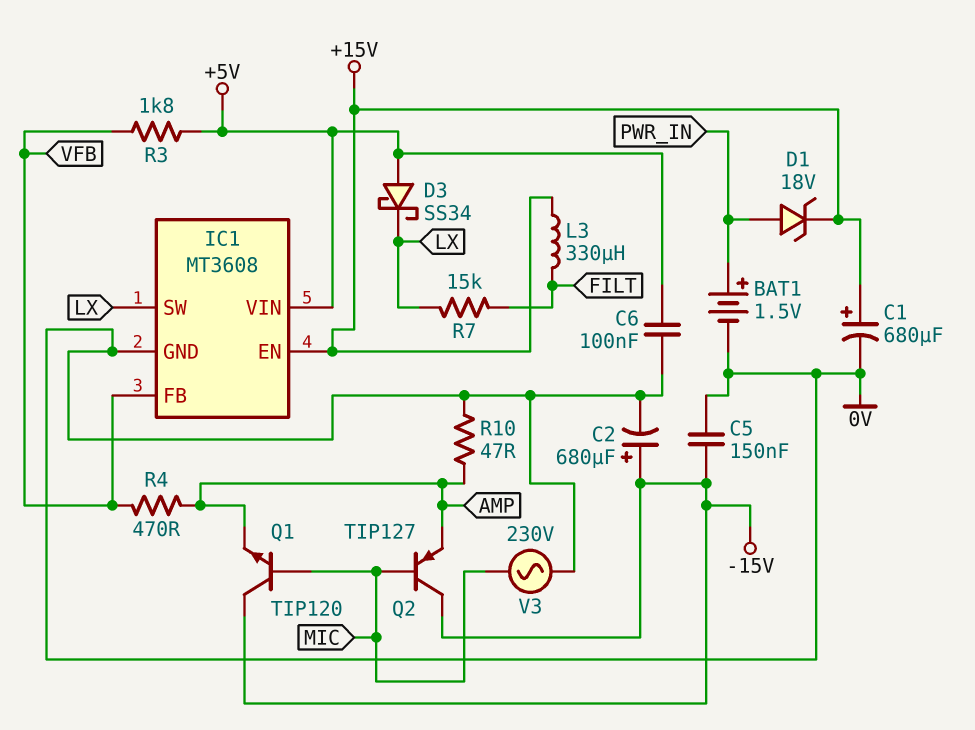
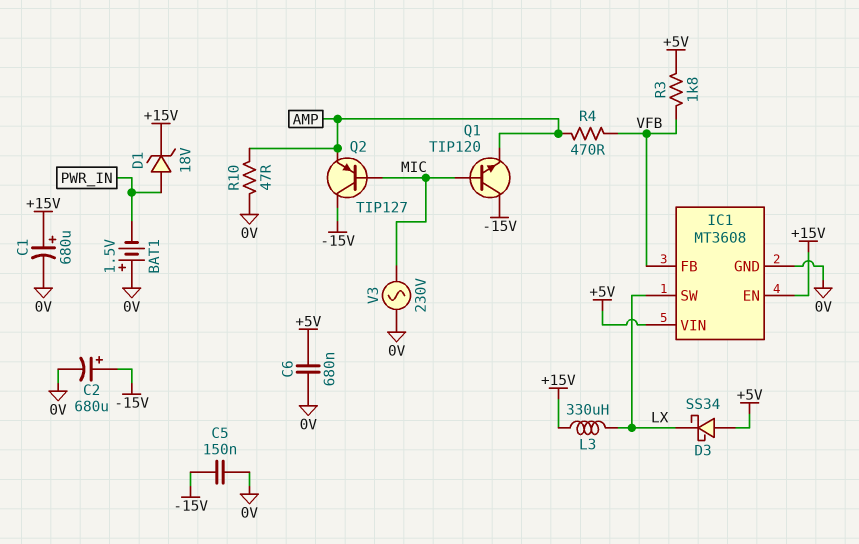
BAT1: 1.5V (plus PWR_IN, minus 0V) -> 1.5V (plus 0V, minus PWR_IN)
C6: 100nF (+5V, 0V) -> 680nF (+5V, 0V)
L3: 330uH (+15V, FILT) -> 330uH (+15V, LX)
R7: 15k (FILT, LX) -> none

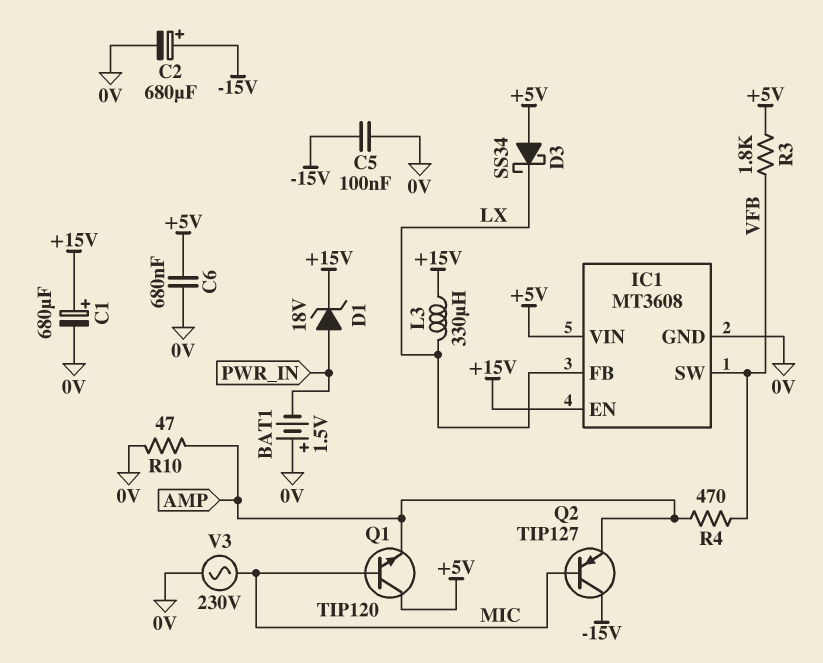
C5: 150nF (-15V, 0V) -> 100nF (-15V, 0V)
IC1 pin FB: VFB -> LX
IC1 pin SW: LX -> VFB
Q1: NPN TIP120 (B MIC, C -15V, E AMP) -> NPN TIP120 (B MIC, C +5V, E AMP)

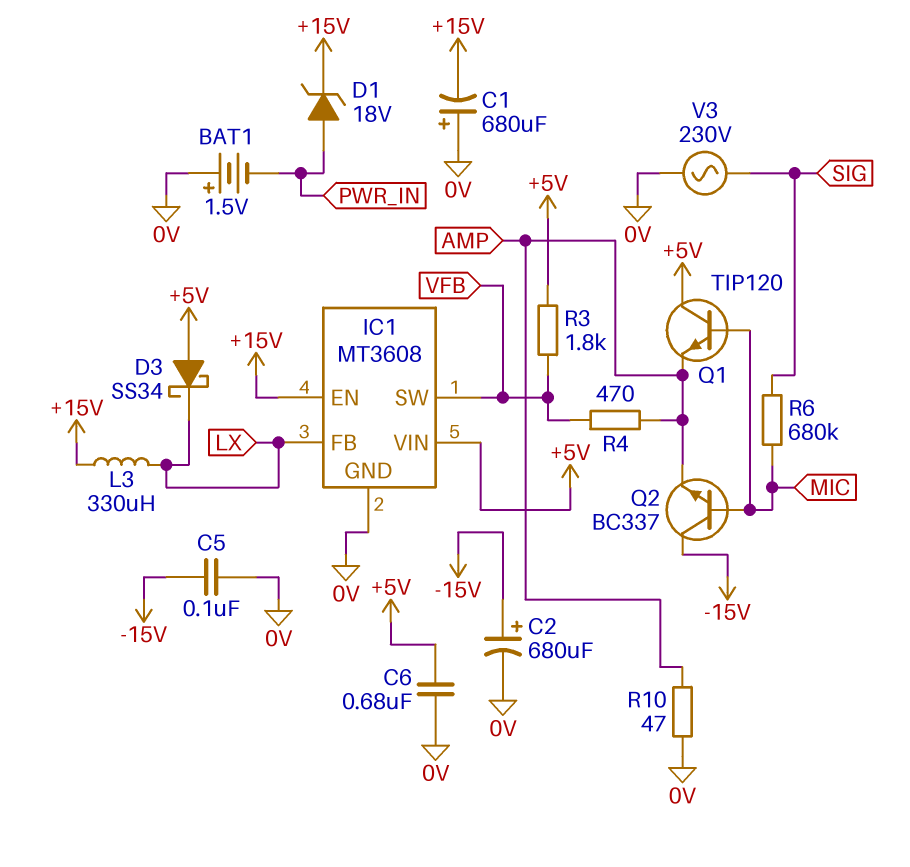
C1: 680uF (plus +15V, minus 0V) -> 680uF (plus 0V, minus +15V)
Q2: PNP TIP127 (B MIC, C -15V, E AMP) -> NPN BC337 (B MIC, C -15V, E AMP)
R6: none -> 680k (MIC, SIG)
V3: AC 230V (0V, MIC) -> AC 230V (0V, SIG)

